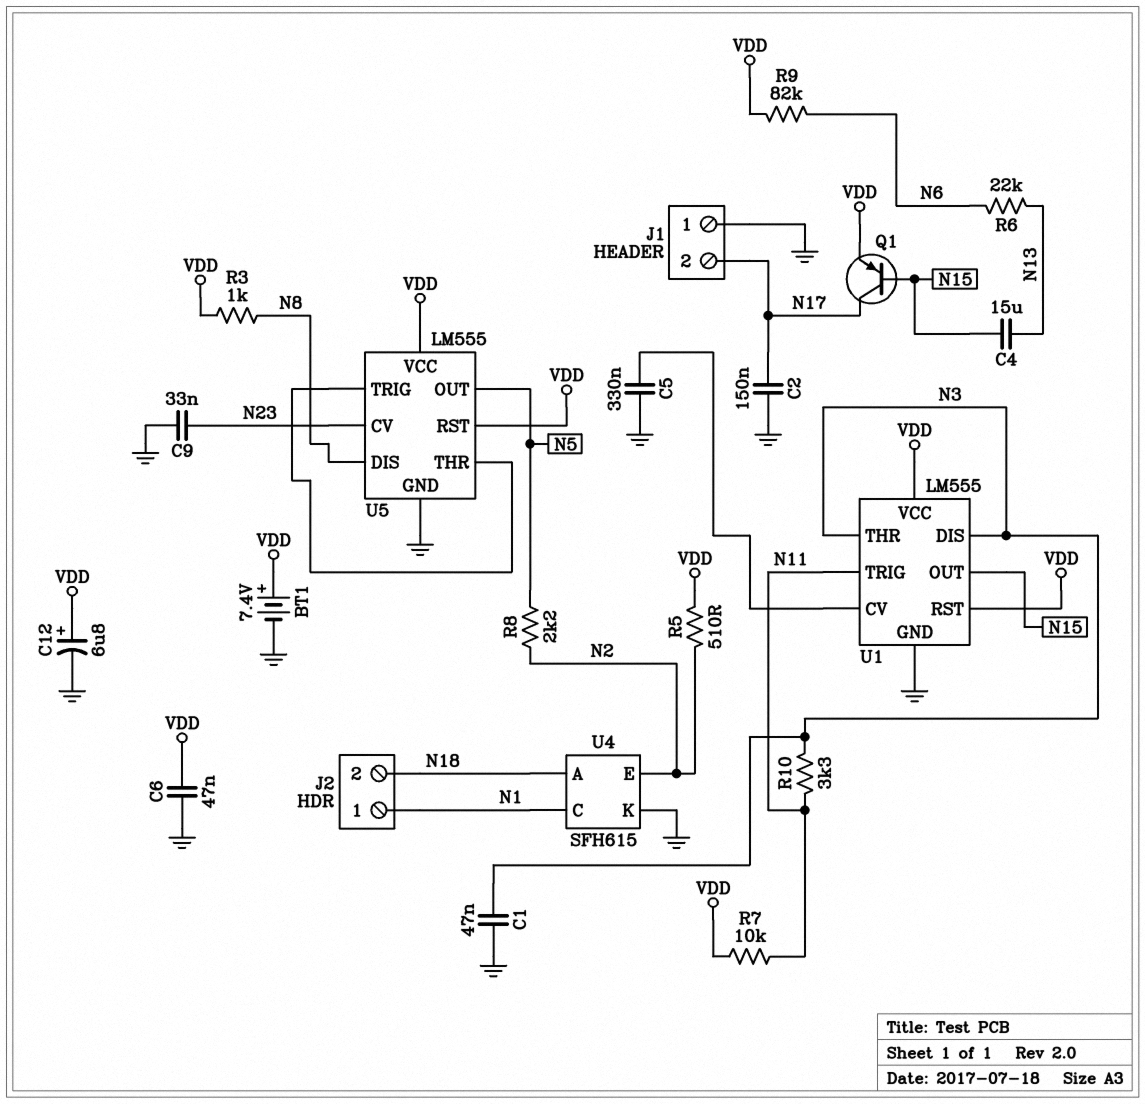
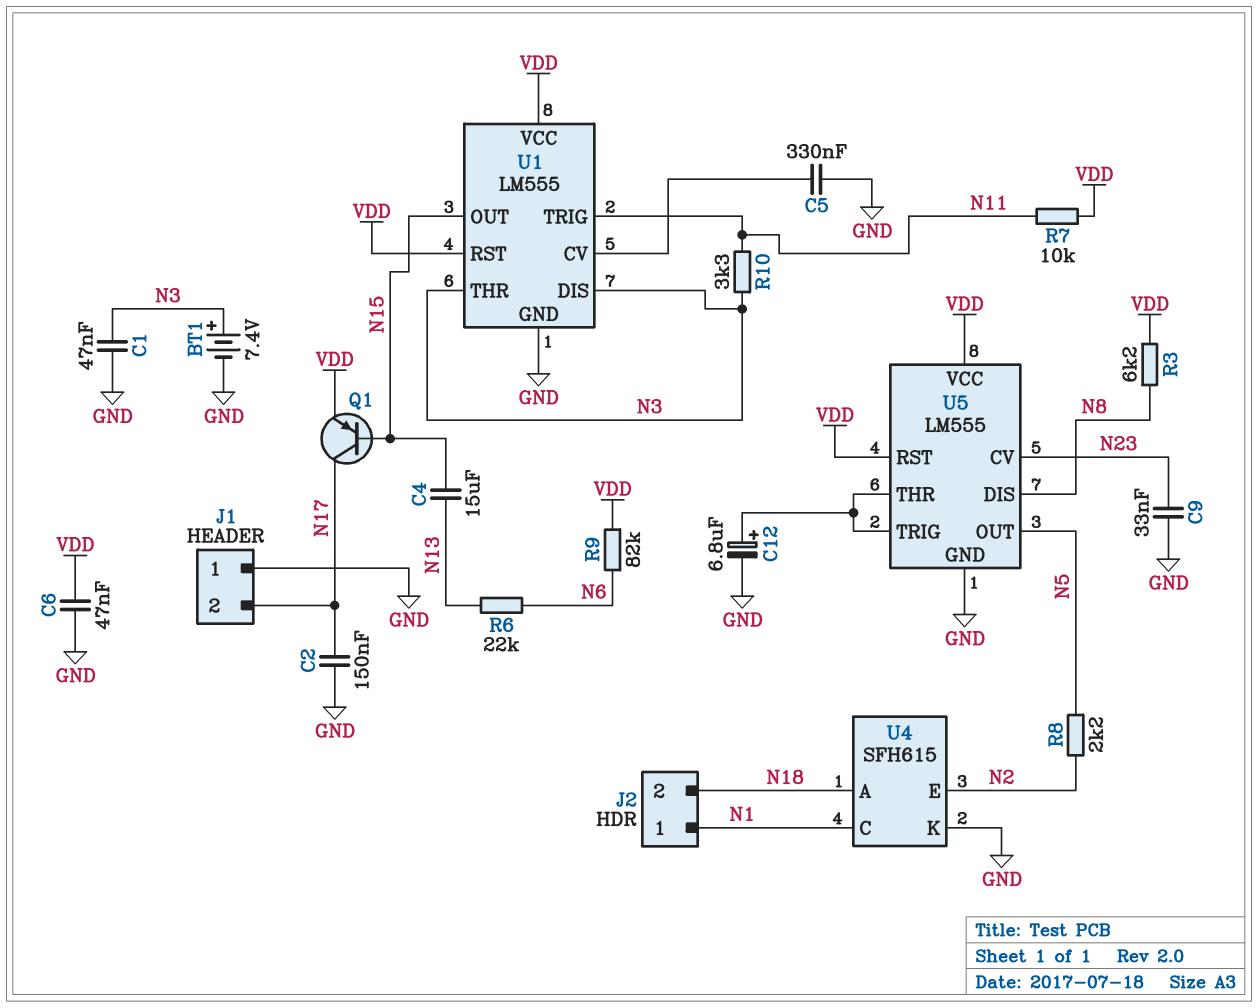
BT1: 7.4V (plus VDD, minus GND) -> 7.4V (plus N3, minus GND)
C12: 6.8uF (plus VDD, minus GND) -> 6.8uF (plus U5/THR, minus GND)
R3: 1k (N8, VDD) -> 6.2k (N8, VDD)
R5: 510 (N2, VDD) -> none

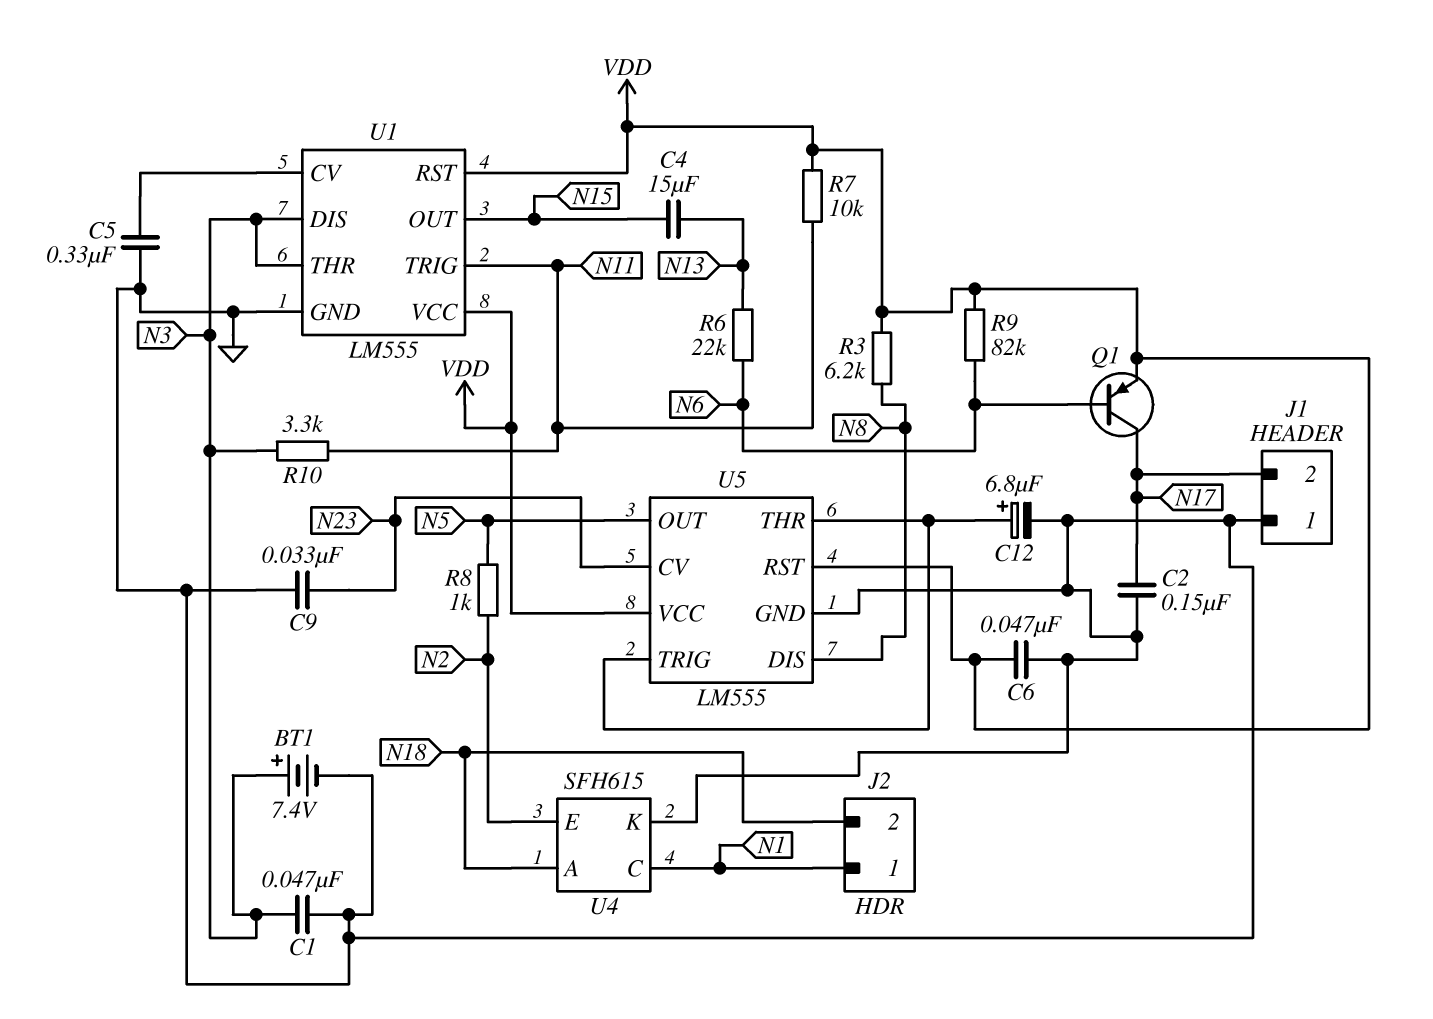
Q1: PNP (B N15, C N17, E VDD) -> PNP (B N6, C N17, E VDD)
R8: 2.2k (N2, N5) -> 1k (N2, N5)

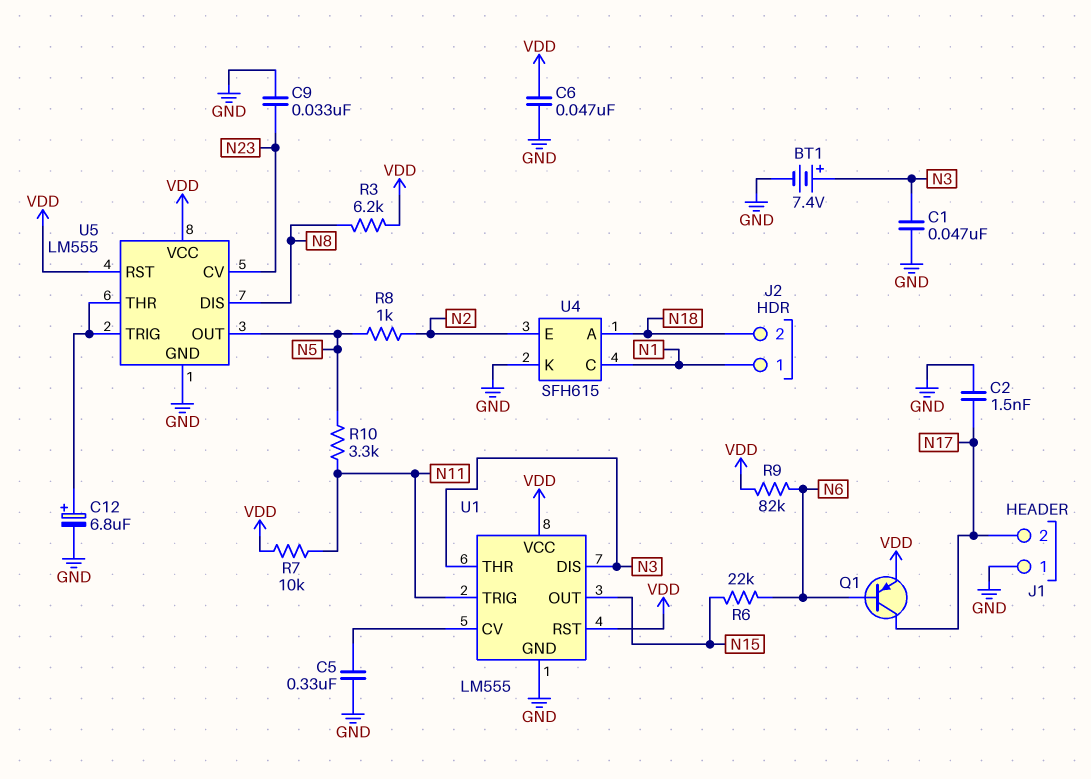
C2: 150nF (GND, N17) -> 1.5nF (GND, N17)
C4: 15uF (N13, N15) -> none
R6: 22k (N6, N13) -> 22k (N6, N15)
R10: 3.3k (N3, N11) -> 3.3k (N5, N11)

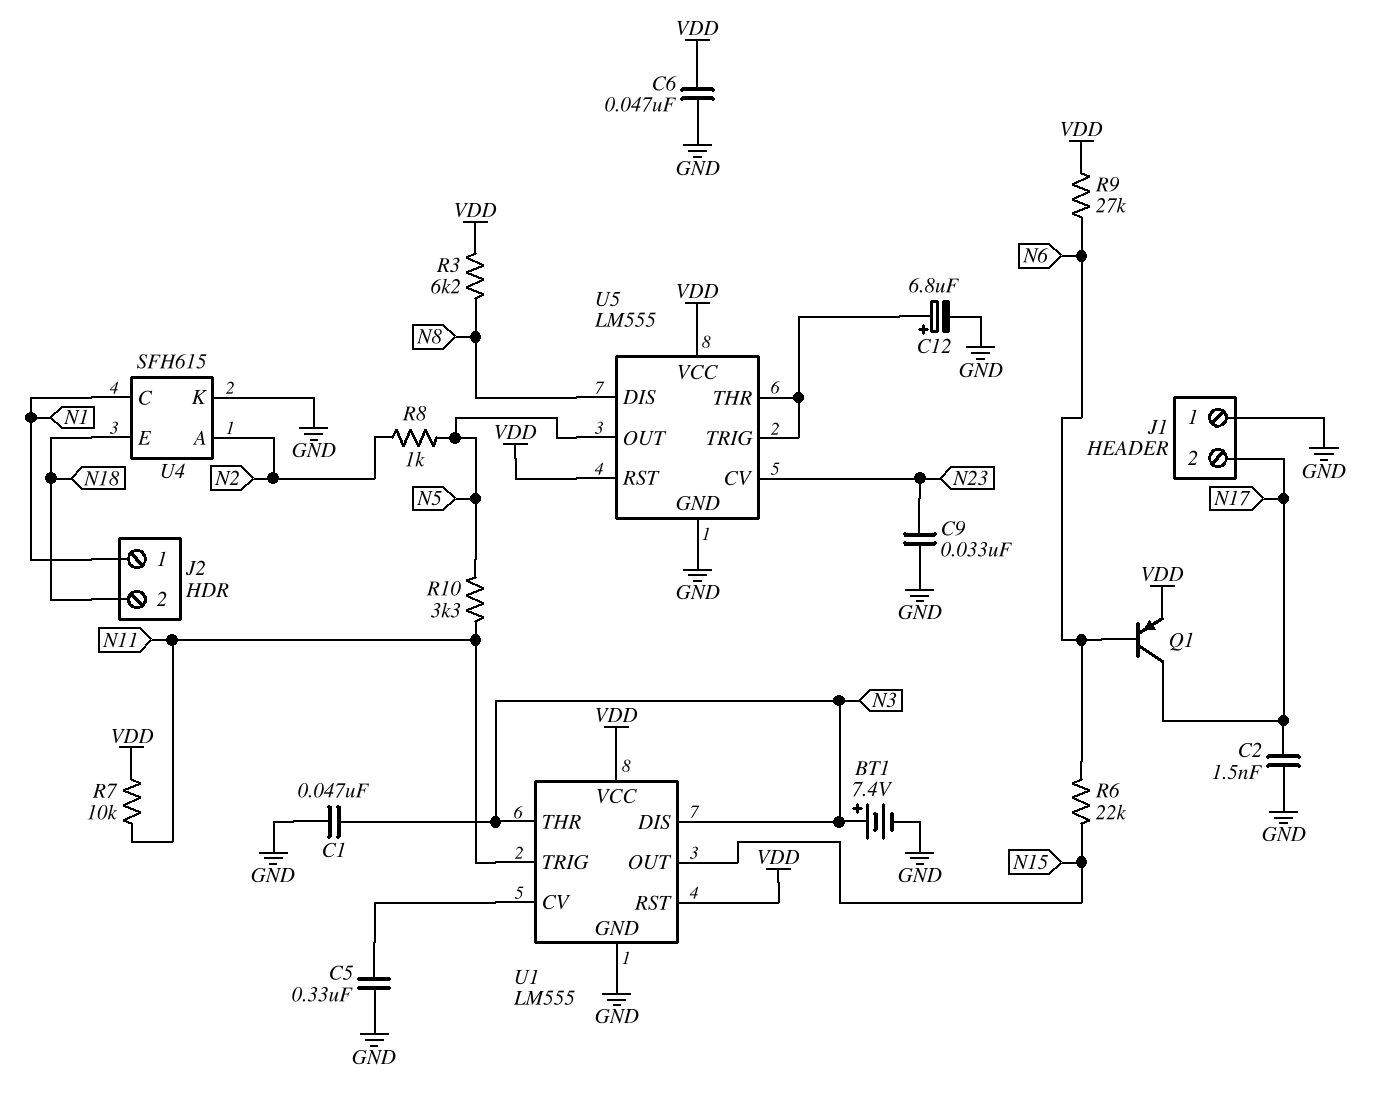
R9: 82k (N6, VDD) -> 27k (N6, VDD)
U4 pin A: N18 -> N2
U4 pin E: N2 -> N18

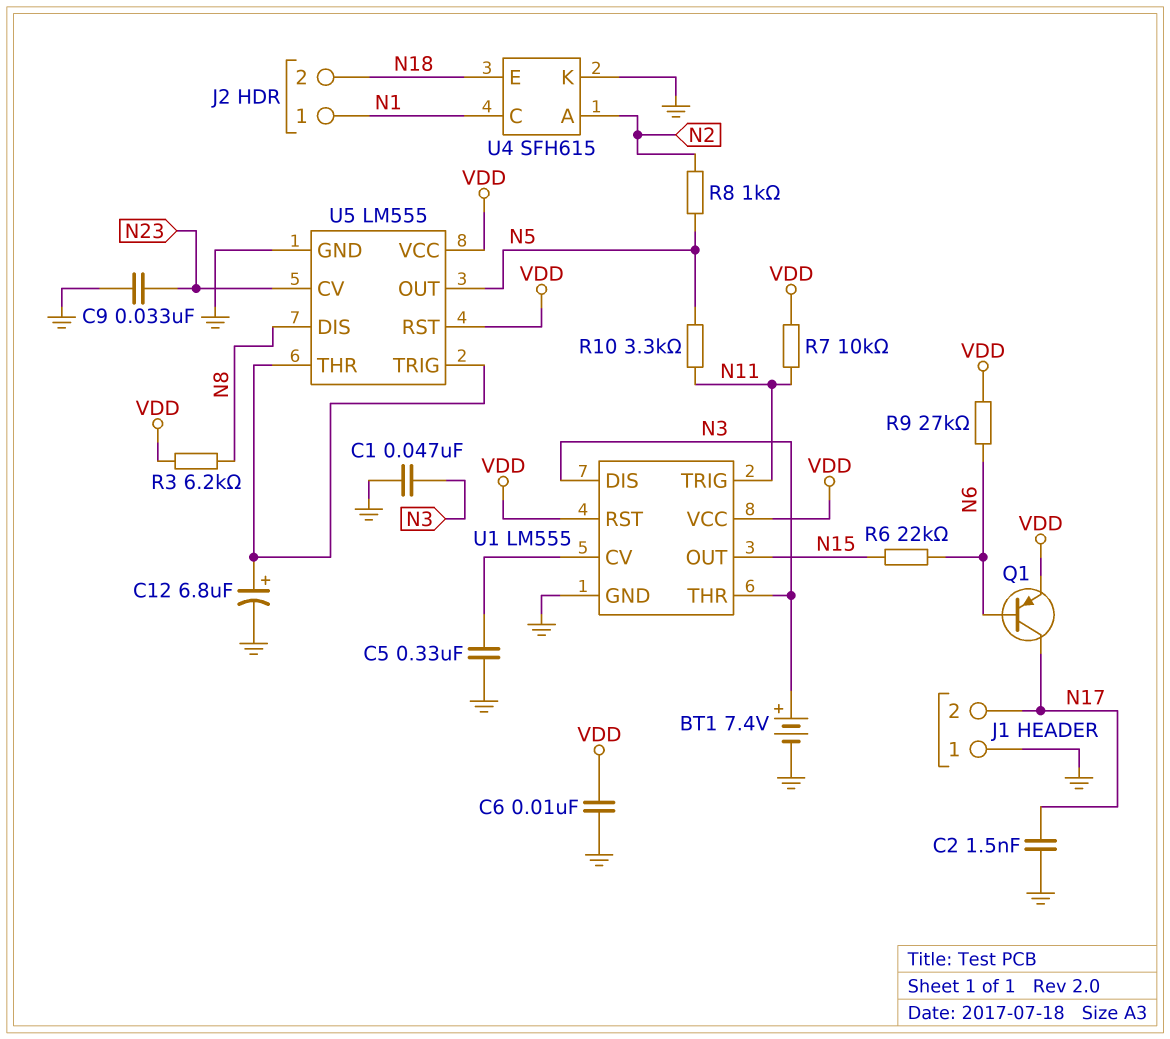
C6: 47nF (GND, VDD) -> 10nF (GND, VDD)

